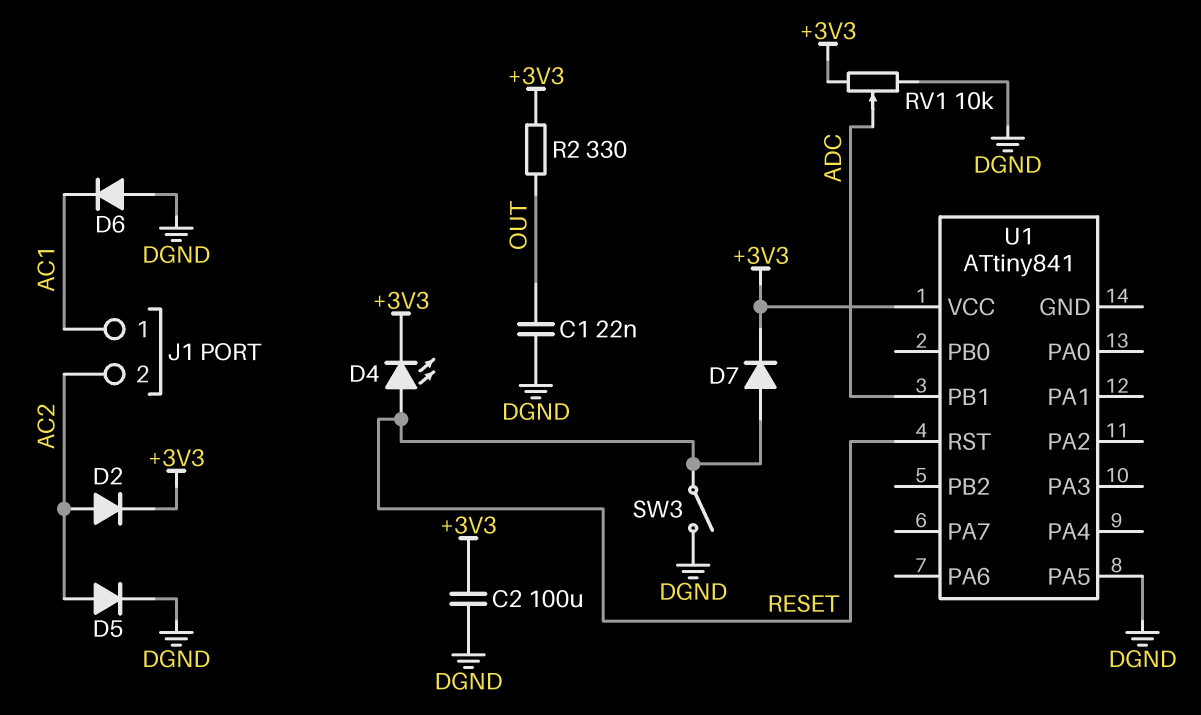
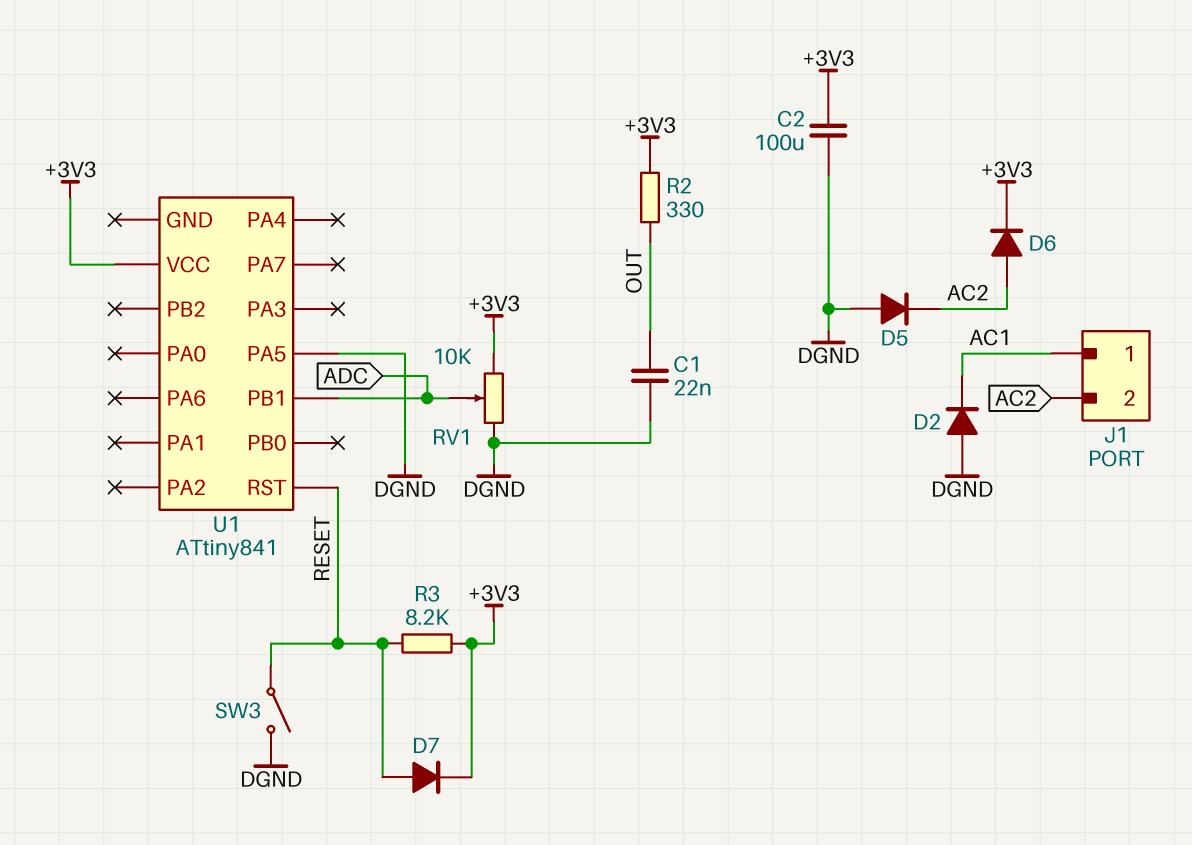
D2: diode (A AC2, K +3V3) -> diode (A DGND, K AC1)
D4: LED (A RESET, K +3V3) -> none
D5: diode (A AC2, K DGND) -> diode (A DGND, K AC2)
D6: diode (A DGND, K AC1) -> diode (A AC2, K +3V3)
R3: none -> 8.2k (+3V3, RESET)

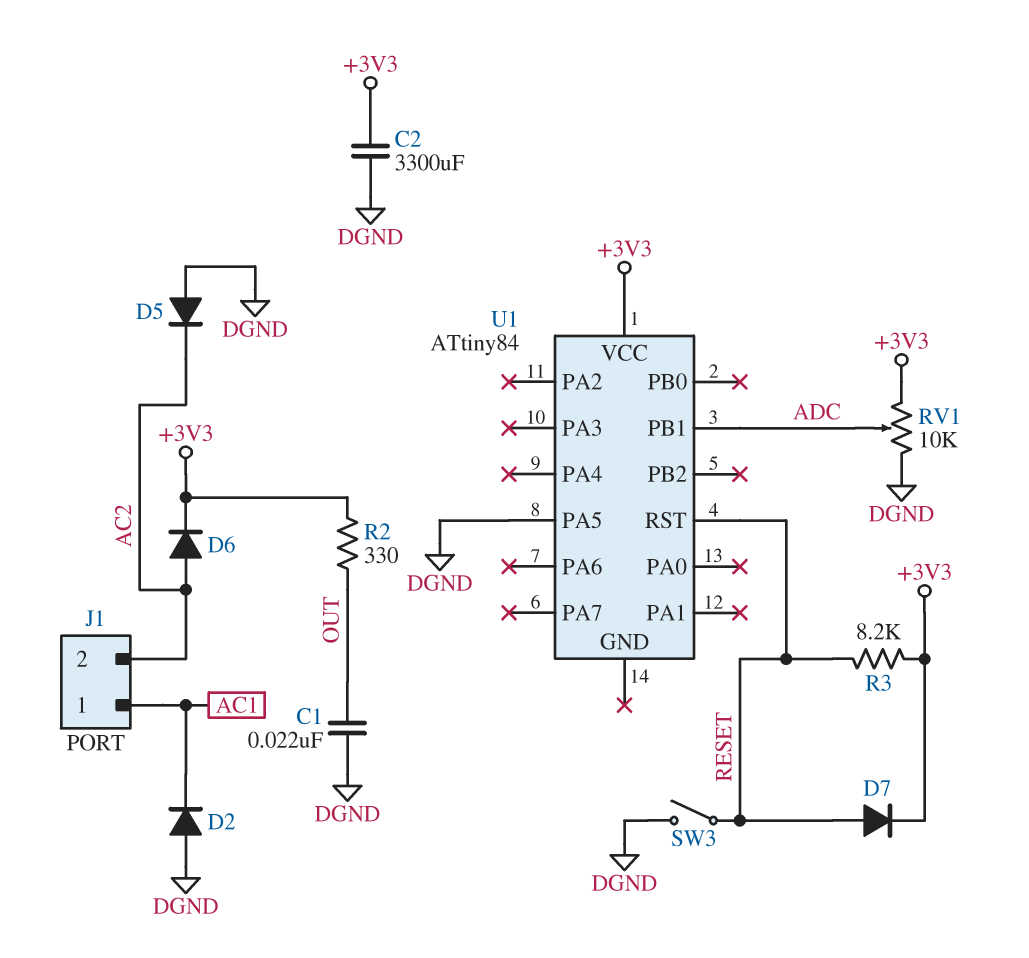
C2: 100uF (+3V3, DGND) -> 3300uF (+3V3, DGND)
U1: ATtiny841 -> ATtiny84

